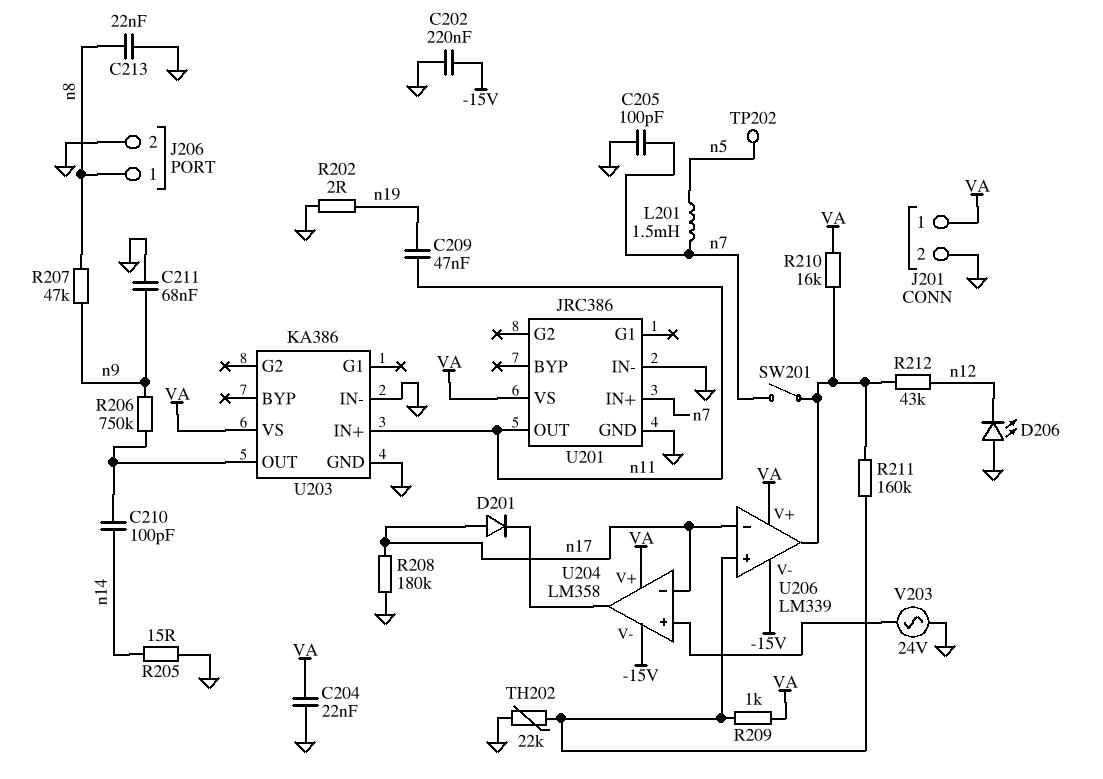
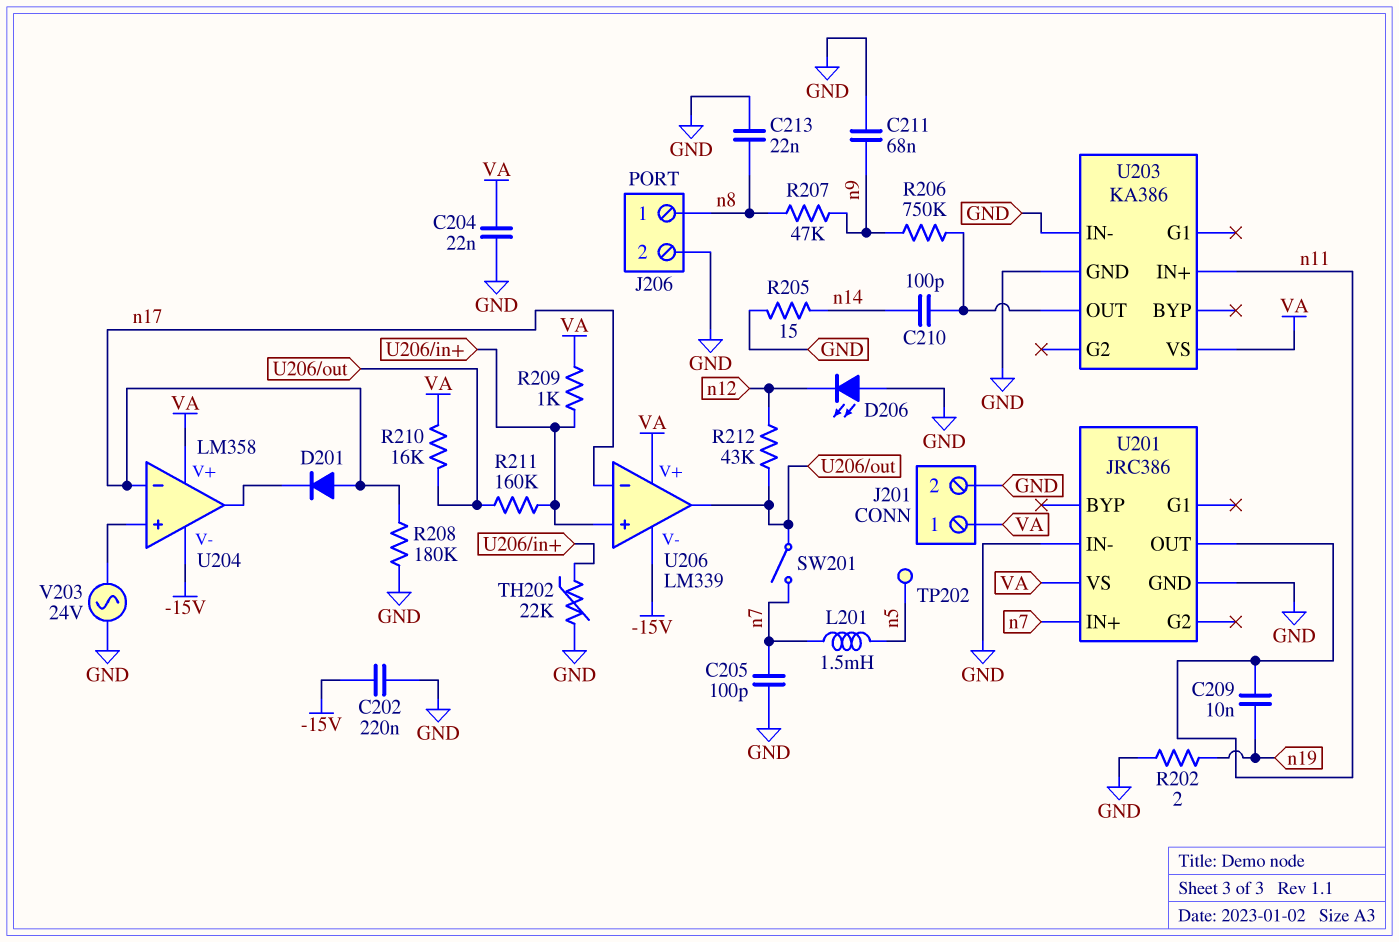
C209: 47nF (n11, n19) -> 10nF (n11, n19)

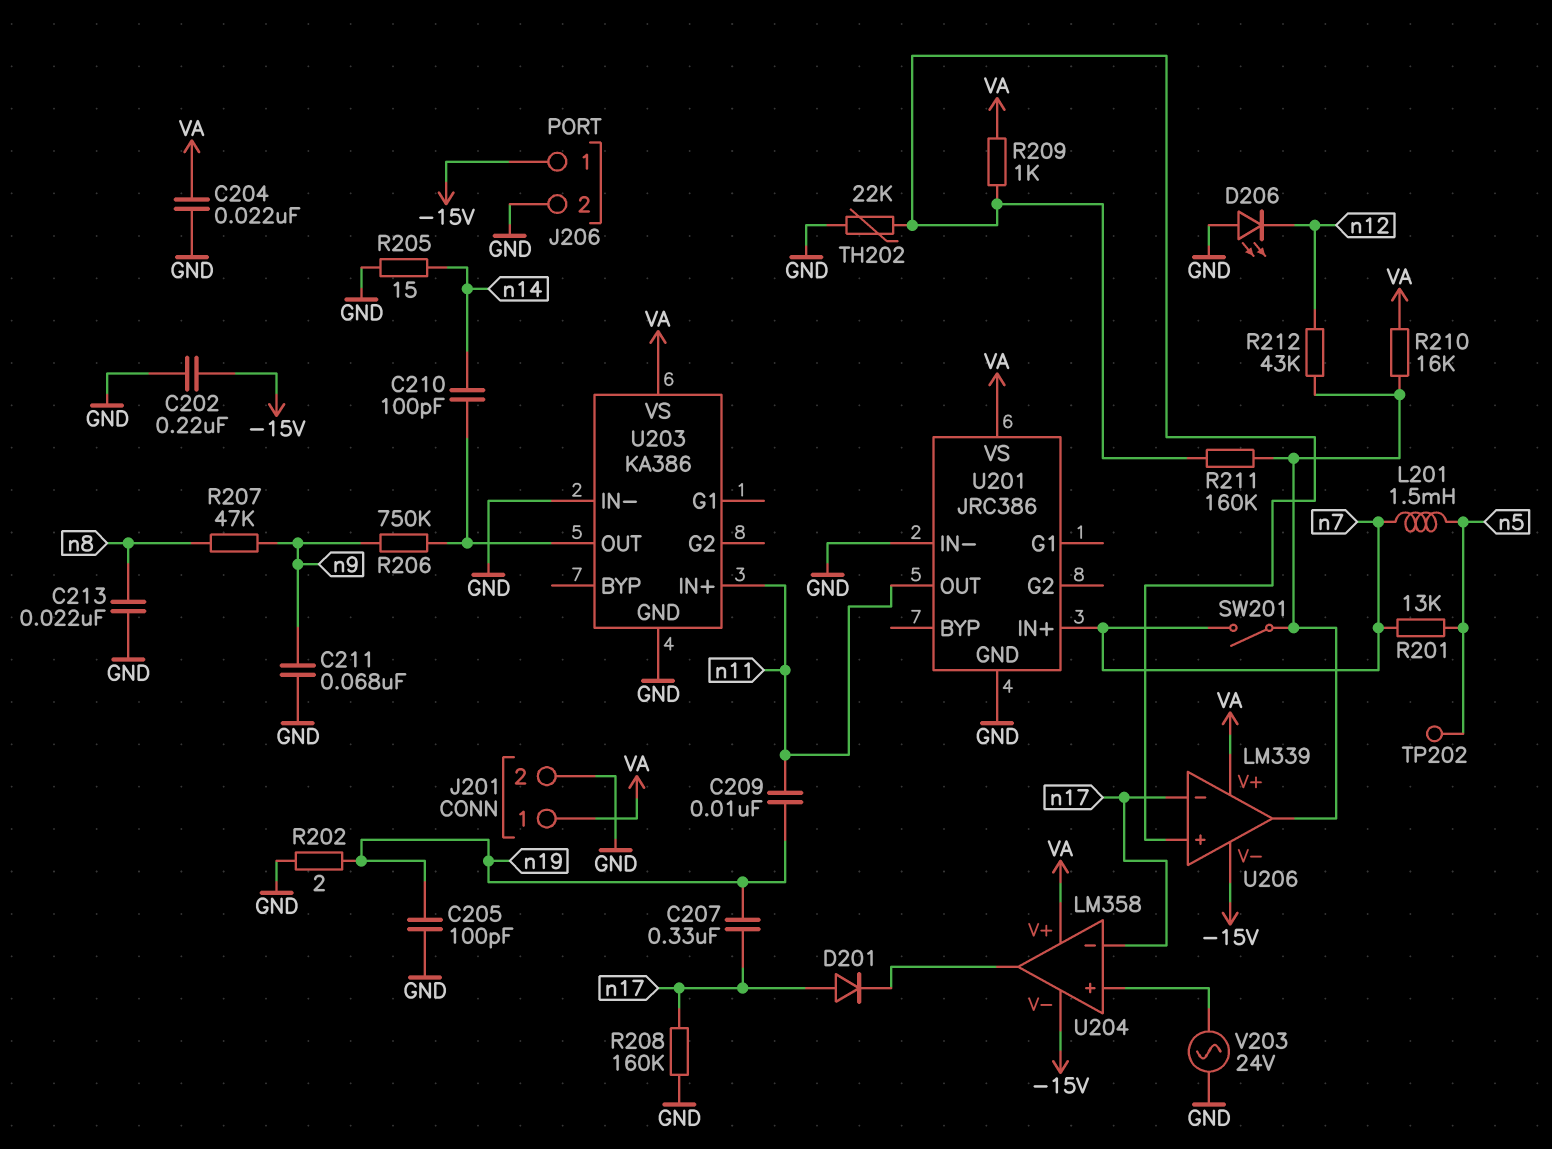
C205: 100pF (GND, n7) -> 100pF (GND, n19)
C207: none -> 330nF (n17, n19)
J206 pin 1: n8 -> -15V
R201: none -> 13k (n5, n7)
R208: 180k (GND, n17) -> 160k (GND, n17)

